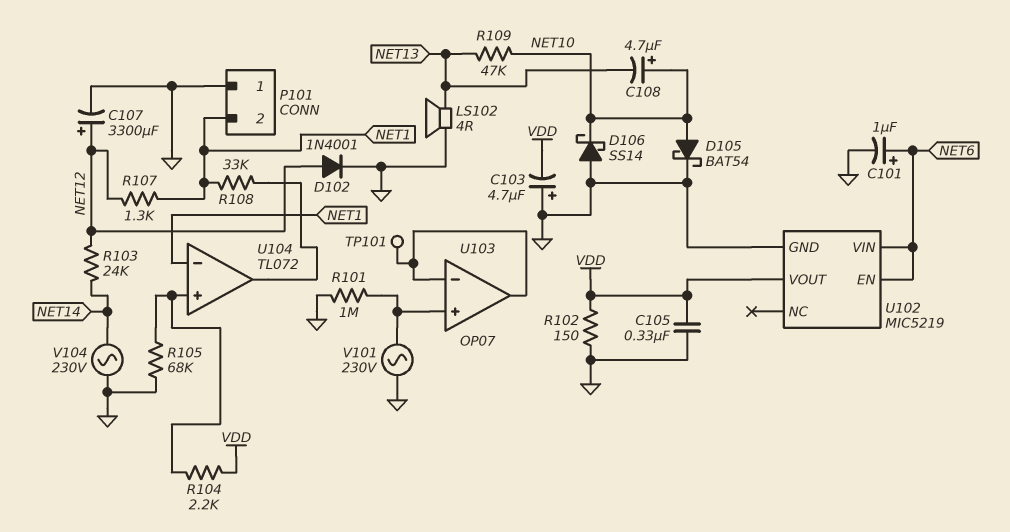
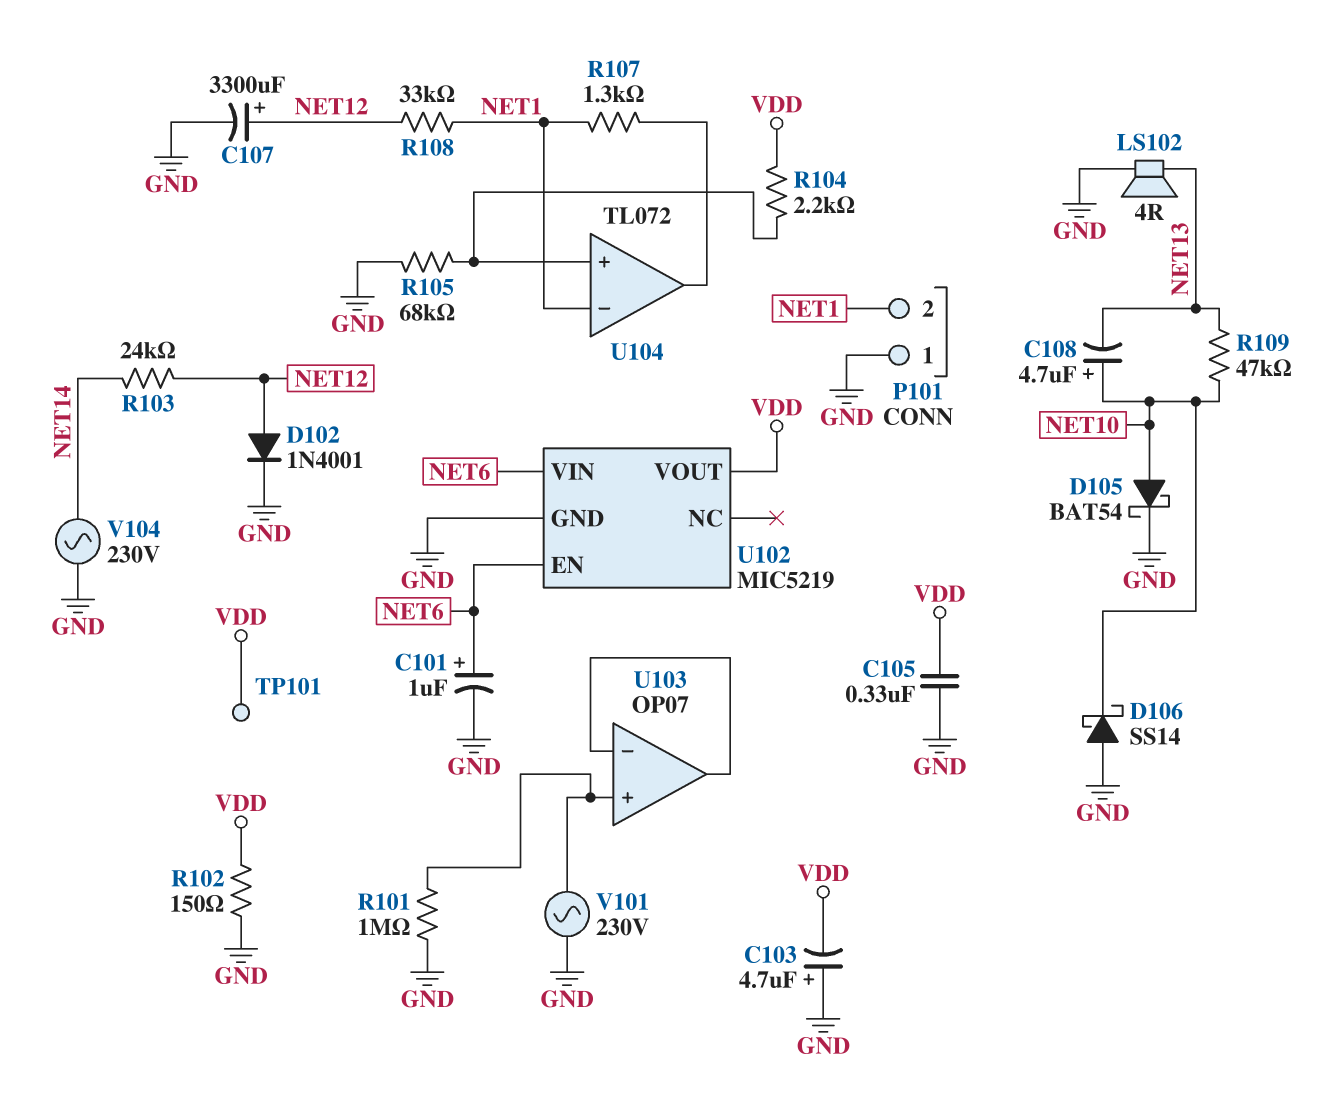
R107: 1.3k (NET1, NET12) -> 1.3k (NET1, U104/out)
R108: 33k (NET1, U104/out) -> 33k (NET1, NET12)
TP101: test point (U103/in-) -> test point (VDD)

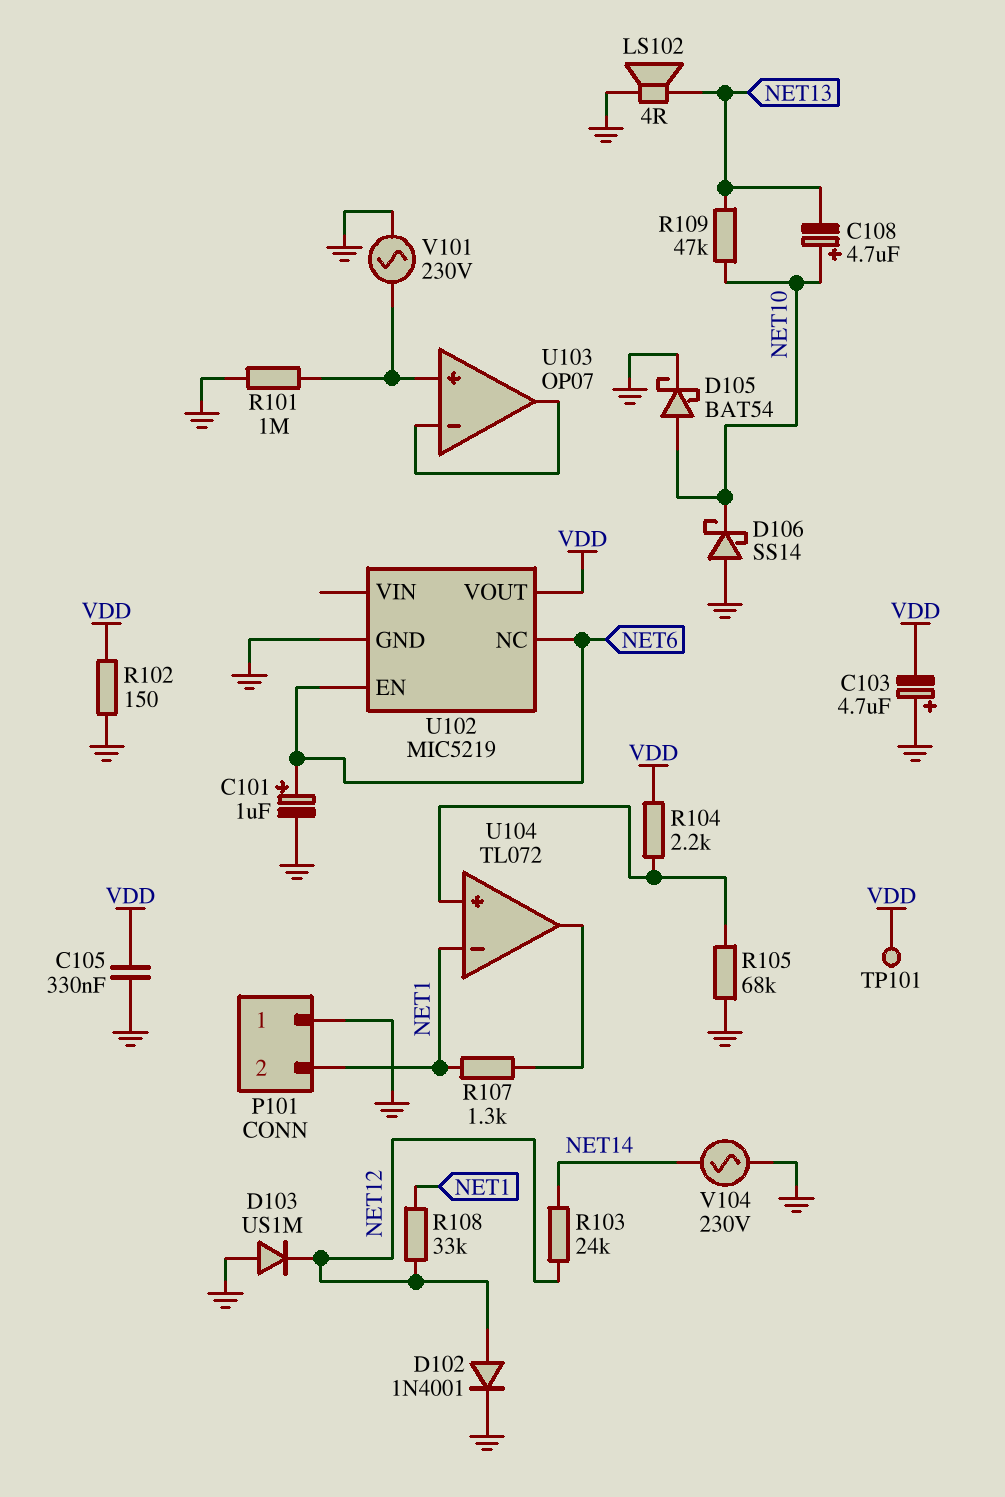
C107: 3300uF (plus NET12, minus GND) -> none
D103: none -> diode US1M (A GND, K NET12)
U102 pin NC: none -> NET6
U102 pin VIN: NET6 -> none

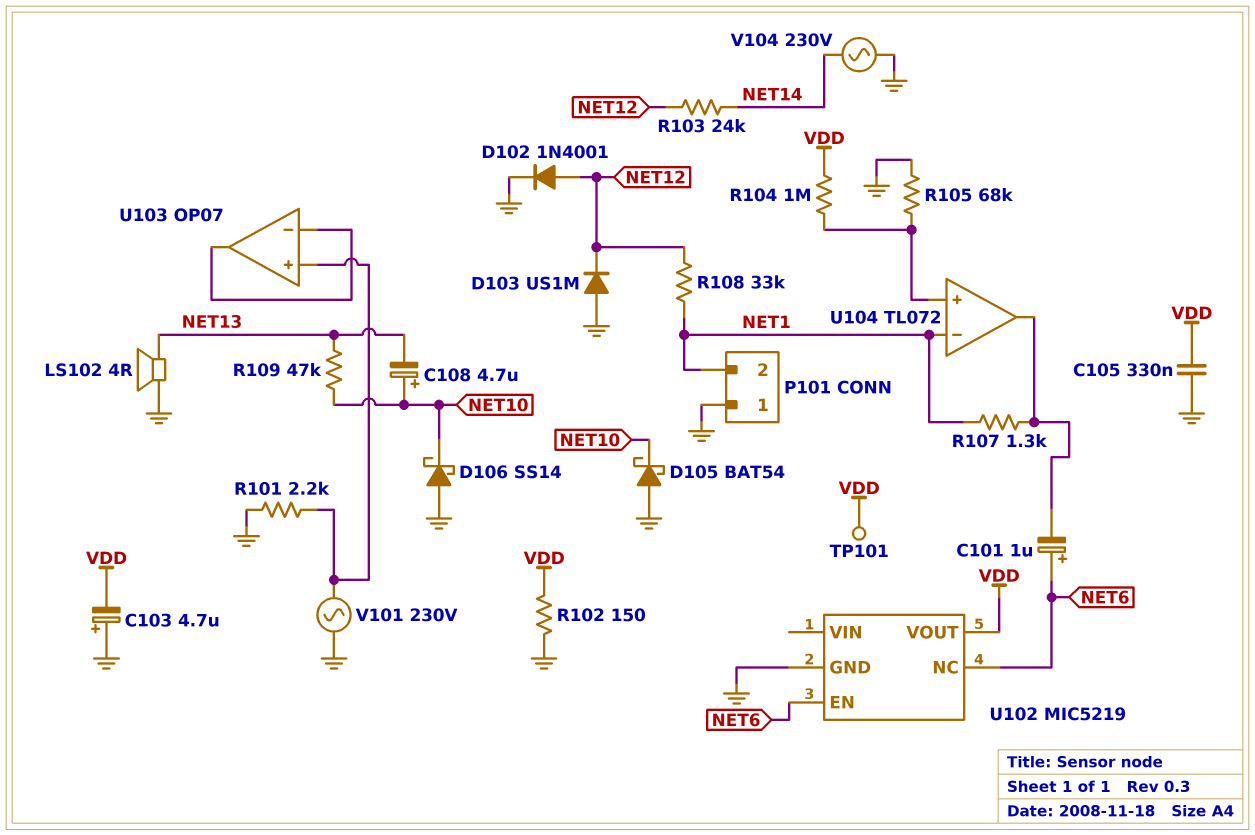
C101: 1uF (plus NET6, minus GND) -> 1uF (plus NET6, minus U104/out)
D105: schottky BAT54 (A NET10, K GND) -> schottky BAT54 (A GND, K NET10)
R101: 1M (GND, U103/in+) -> 2.2k (GND, U103/in+)
R104: 2.2k (U104/in+, VDD) -> 1M (U104/in+, VDD)

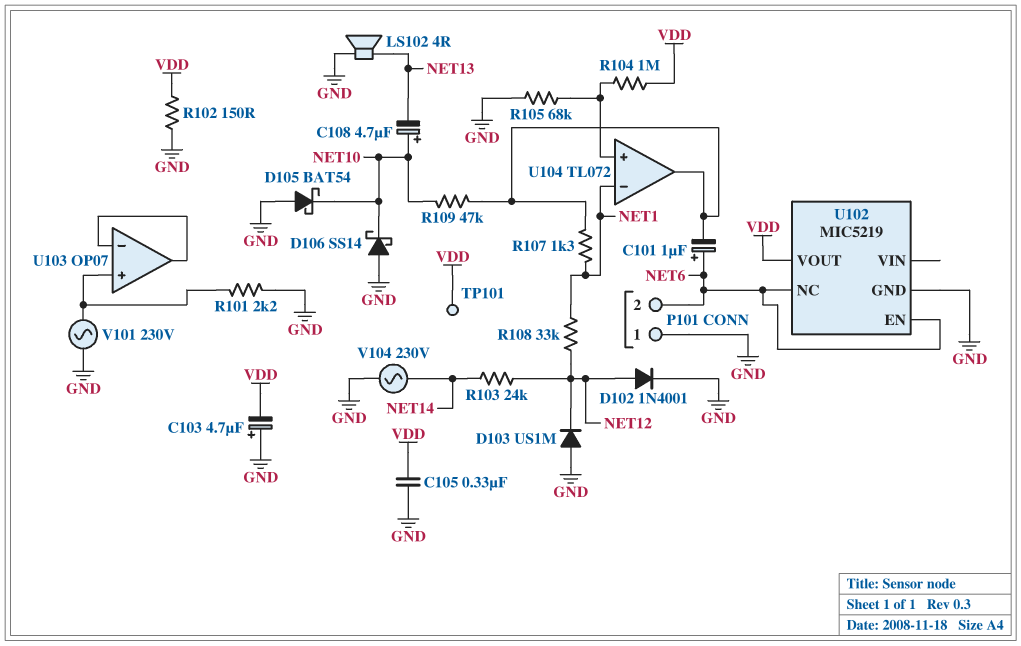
P101 pin 2: NET1 -> NET6
R109: 47k (NET10, NET13) -> 47k (NET10, U104/out)

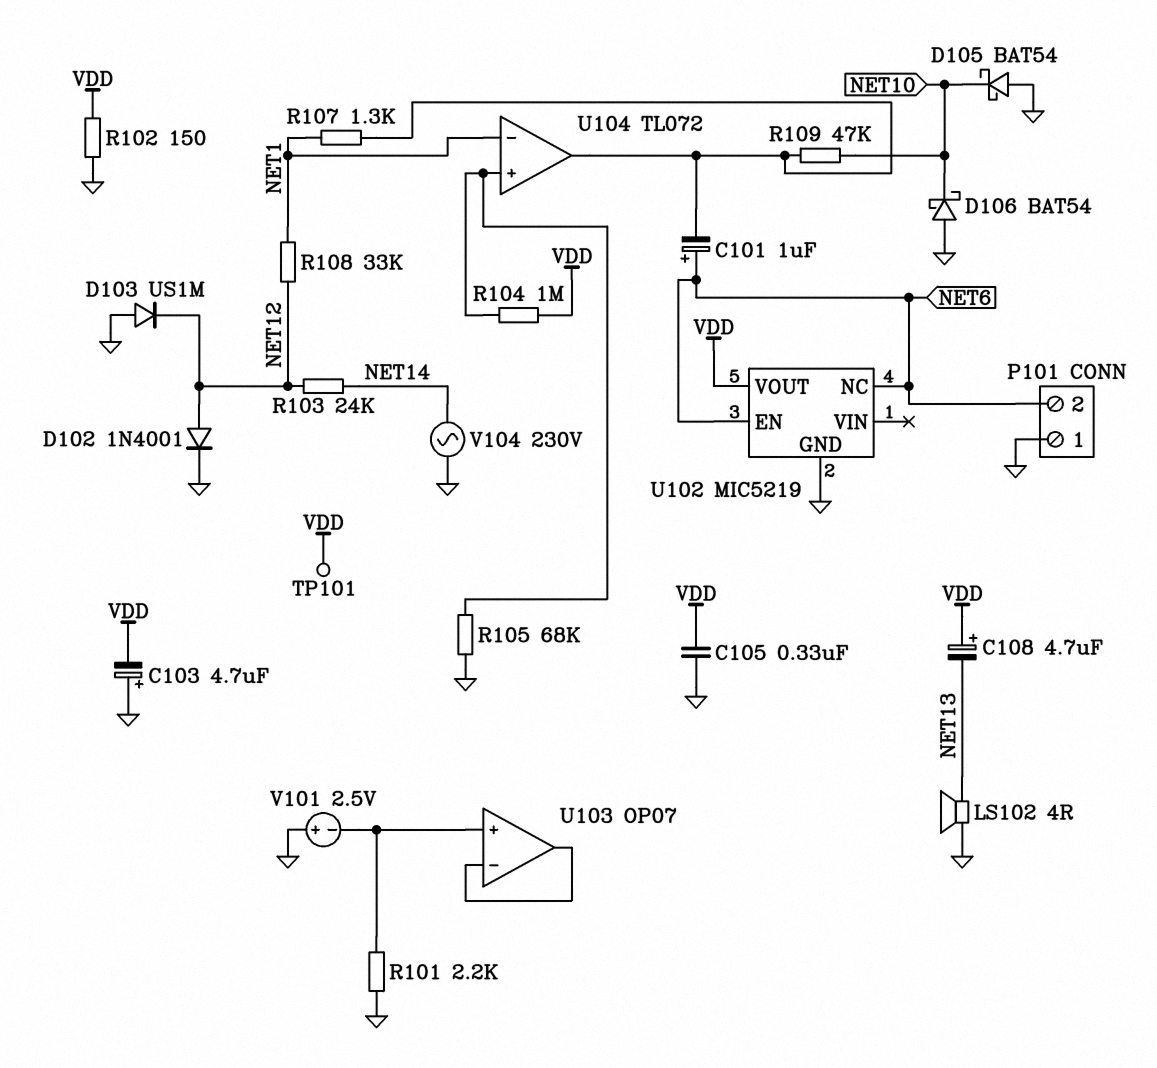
C108: 4.7uF (plus NET10, minus NET13) -> 4.7uF (plus VDD, minus NET13)
D106: schottky SS14 (A GND, K NET10) -> schottky BAT54 (A GND, K NET10)
V101: AC 230V (GND, U103/in+) -> 2.5V (plus GND, minus U103/in+)

